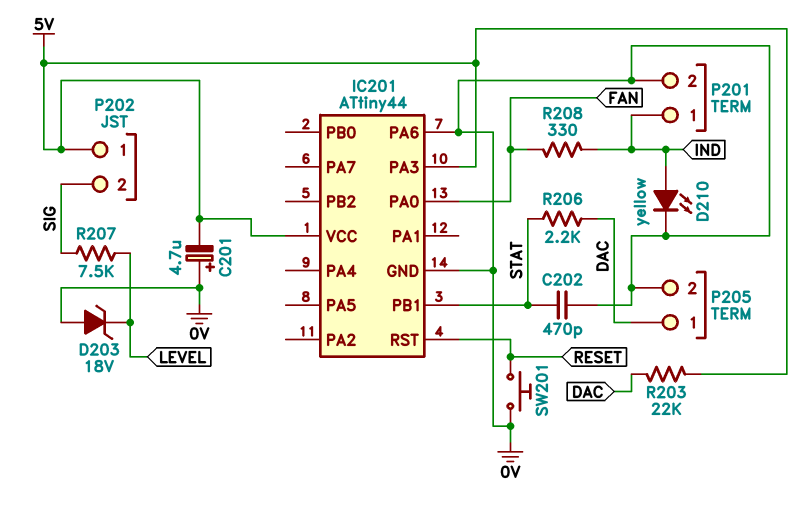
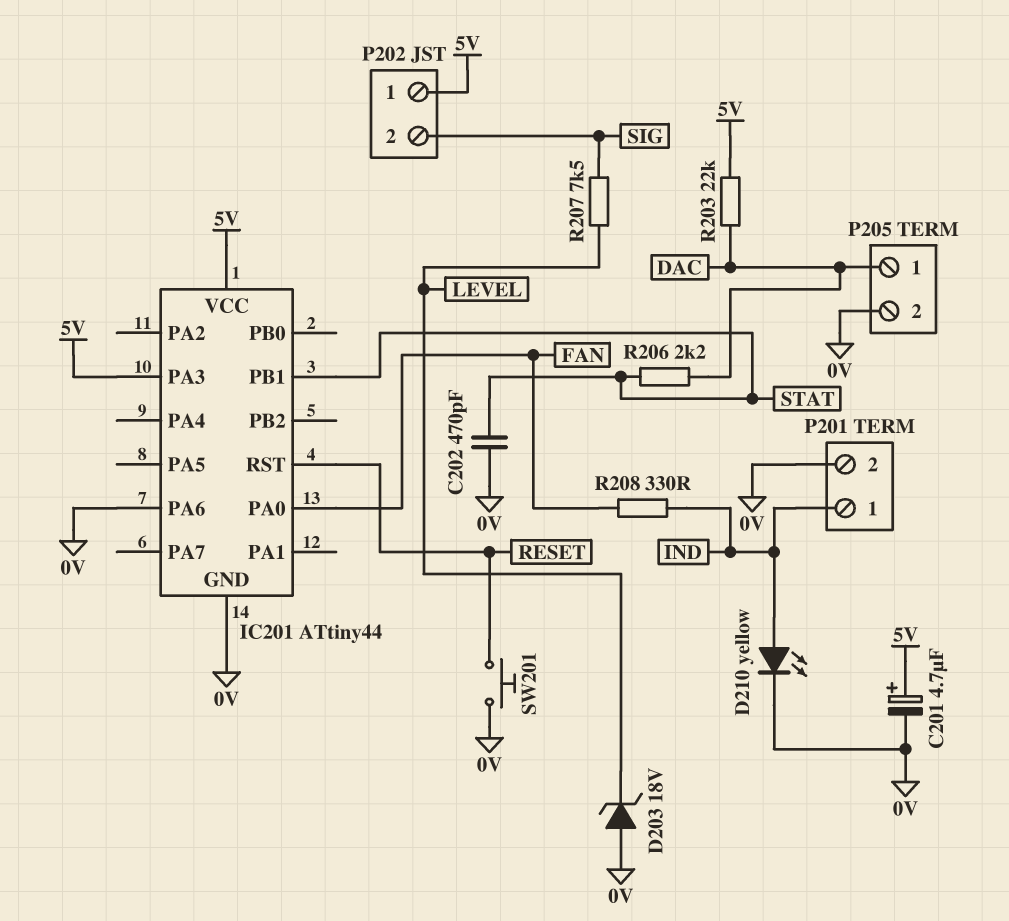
C201: 4.7uF (plus 0V, minus 5V) -> 4.7uF (plus 5V, minus 0V)

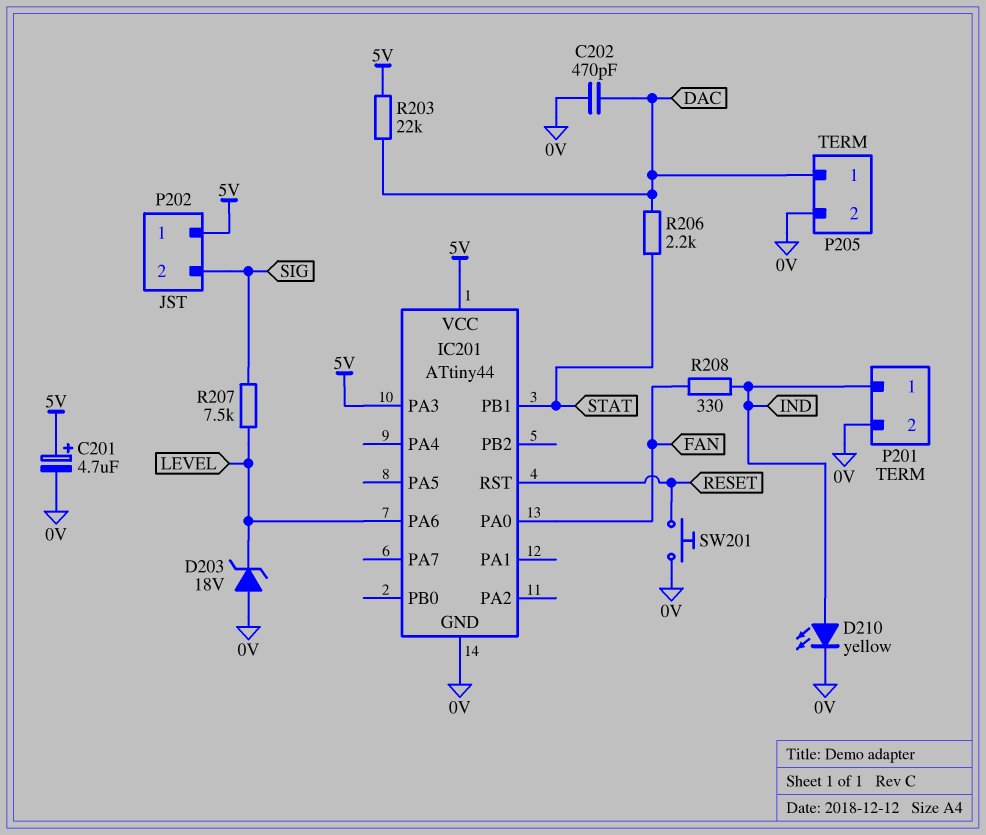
C202: 470pF (0V, STAT) -> 470pF (0V, DAC)
IC201 pin PA6: 0V -> LEVEL

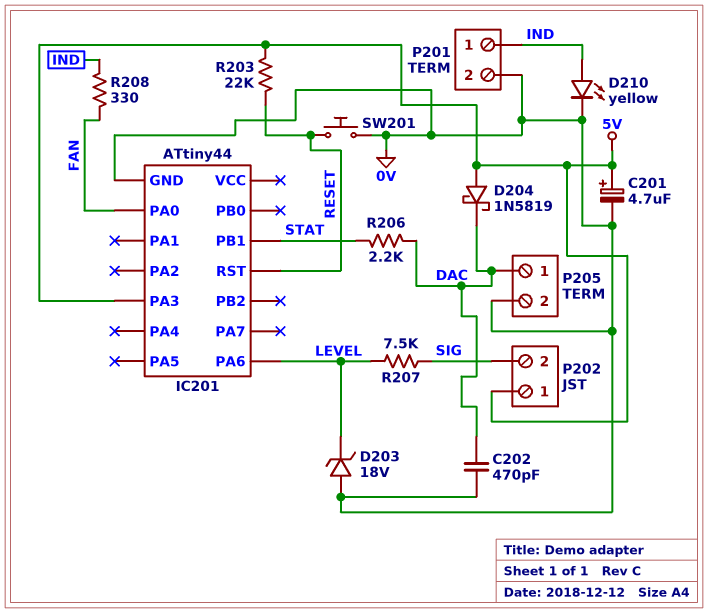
D204: none -> schottky 1N5819 (A 5V, K DAC)
IC201 pin VCC: 5V -> none
R203: 22k (5V, DAC) -> 22k (5V, RESET)

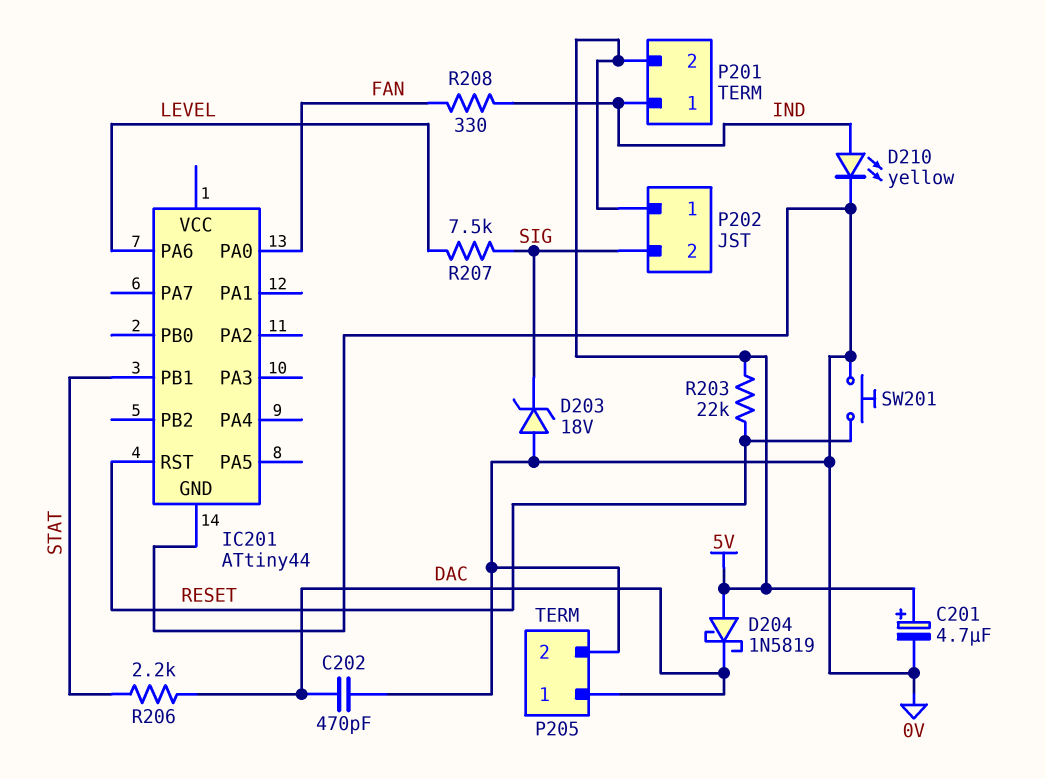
D203: zener 18V (A 0V, K LEVEL) -> zener 18V (A 0V, K SIG)
IC201 pin PA3: 5V -> none
P201 pin 2: 0V -> 5V

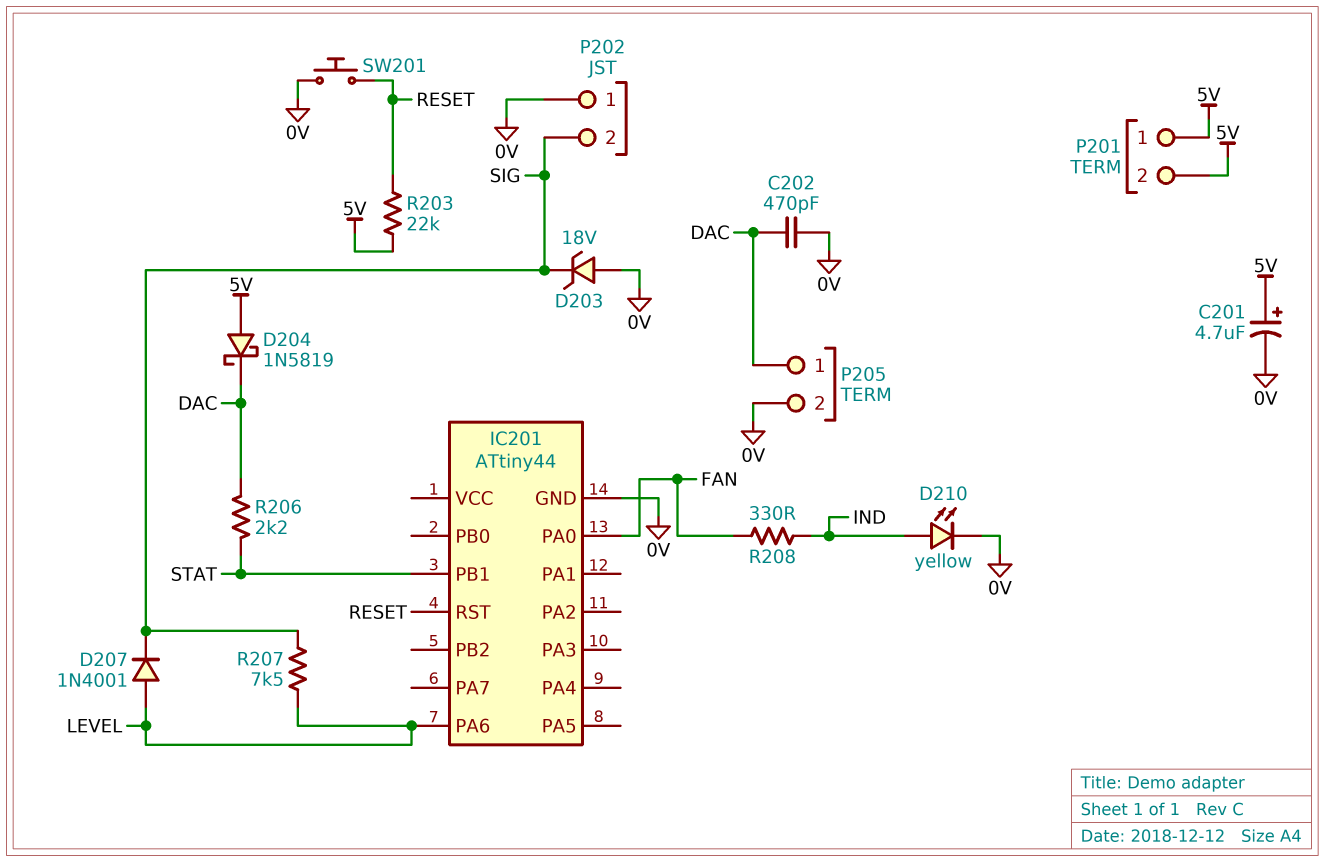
D207: none -> diode 1N4001 (A LEVEL, K SIG)
P201 pin 1: IND -> 5V
P202 pin 1: 5V -> 0V

